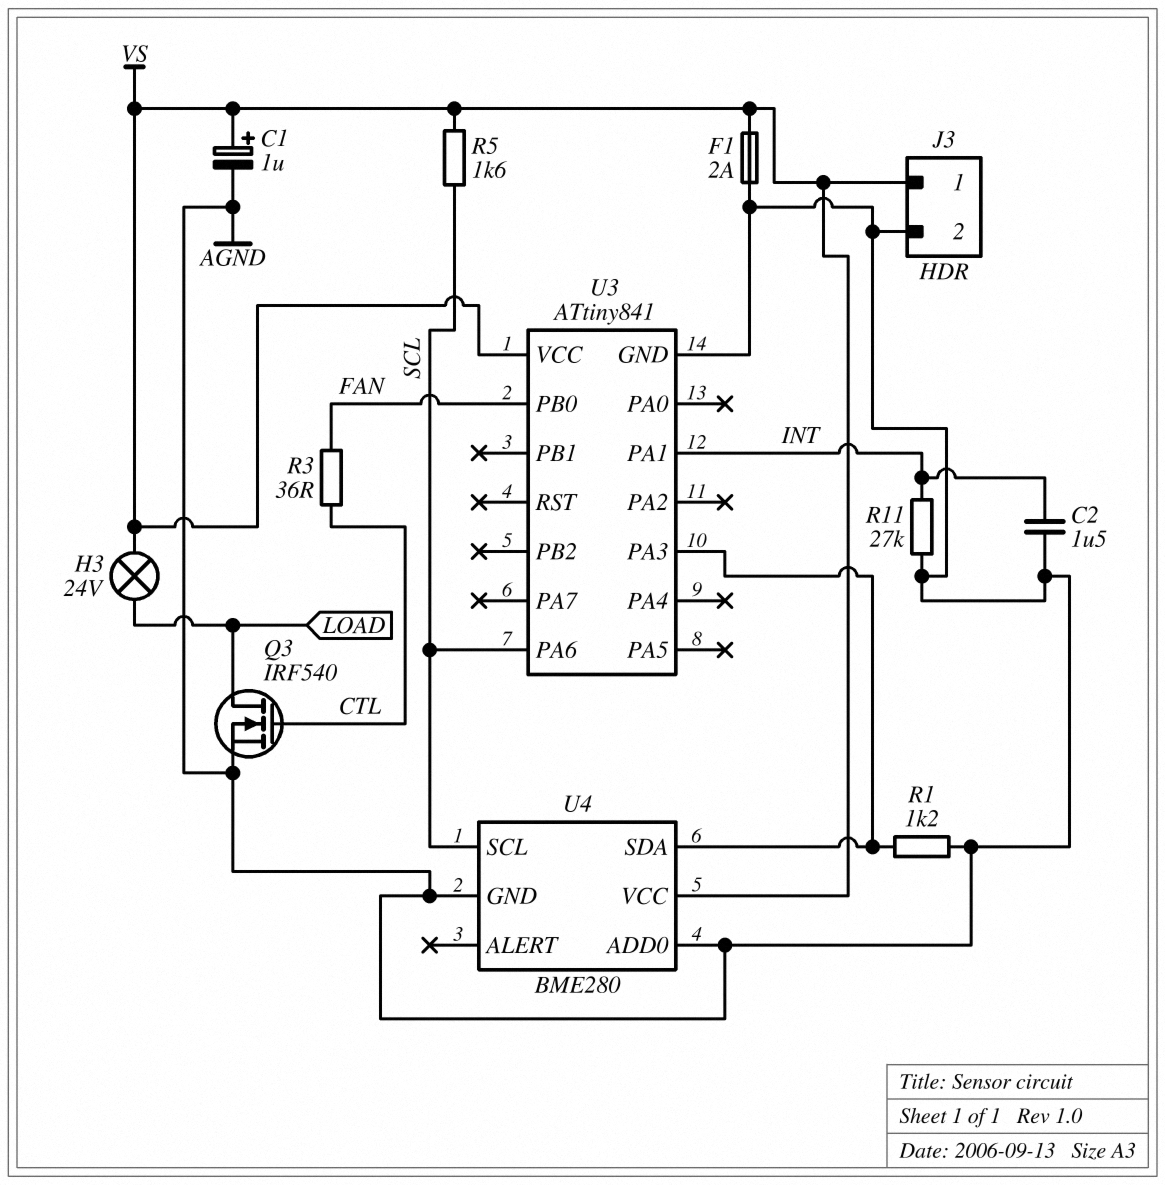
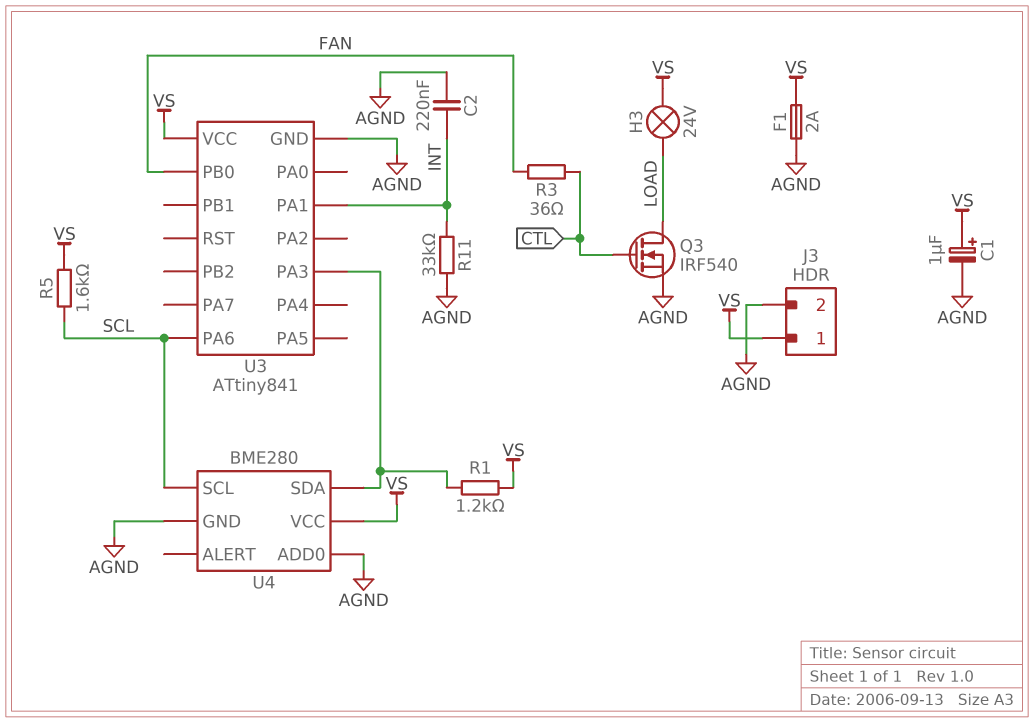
C2: 1.5uF (AGND, INT) -> 220nF (AGND, INT)
R1: 1.2k (AGND, U3/PA3) -> 1.2k (U3/PA3, VS)
R11: 27k (AGND, INT) -> 33k (AGND, INT)

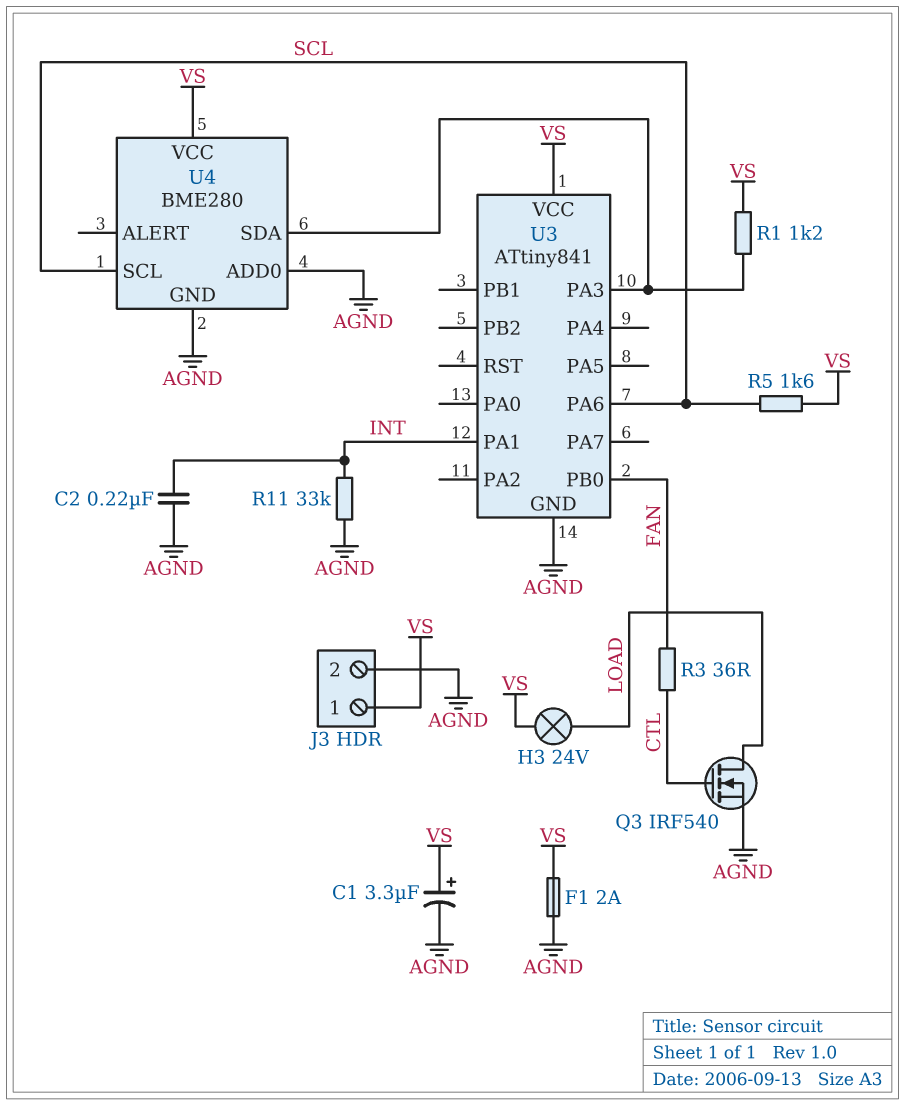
C1: 1uF (plus VS, minus AGND) -> 3.3uF (plus VS, minus AGND)

